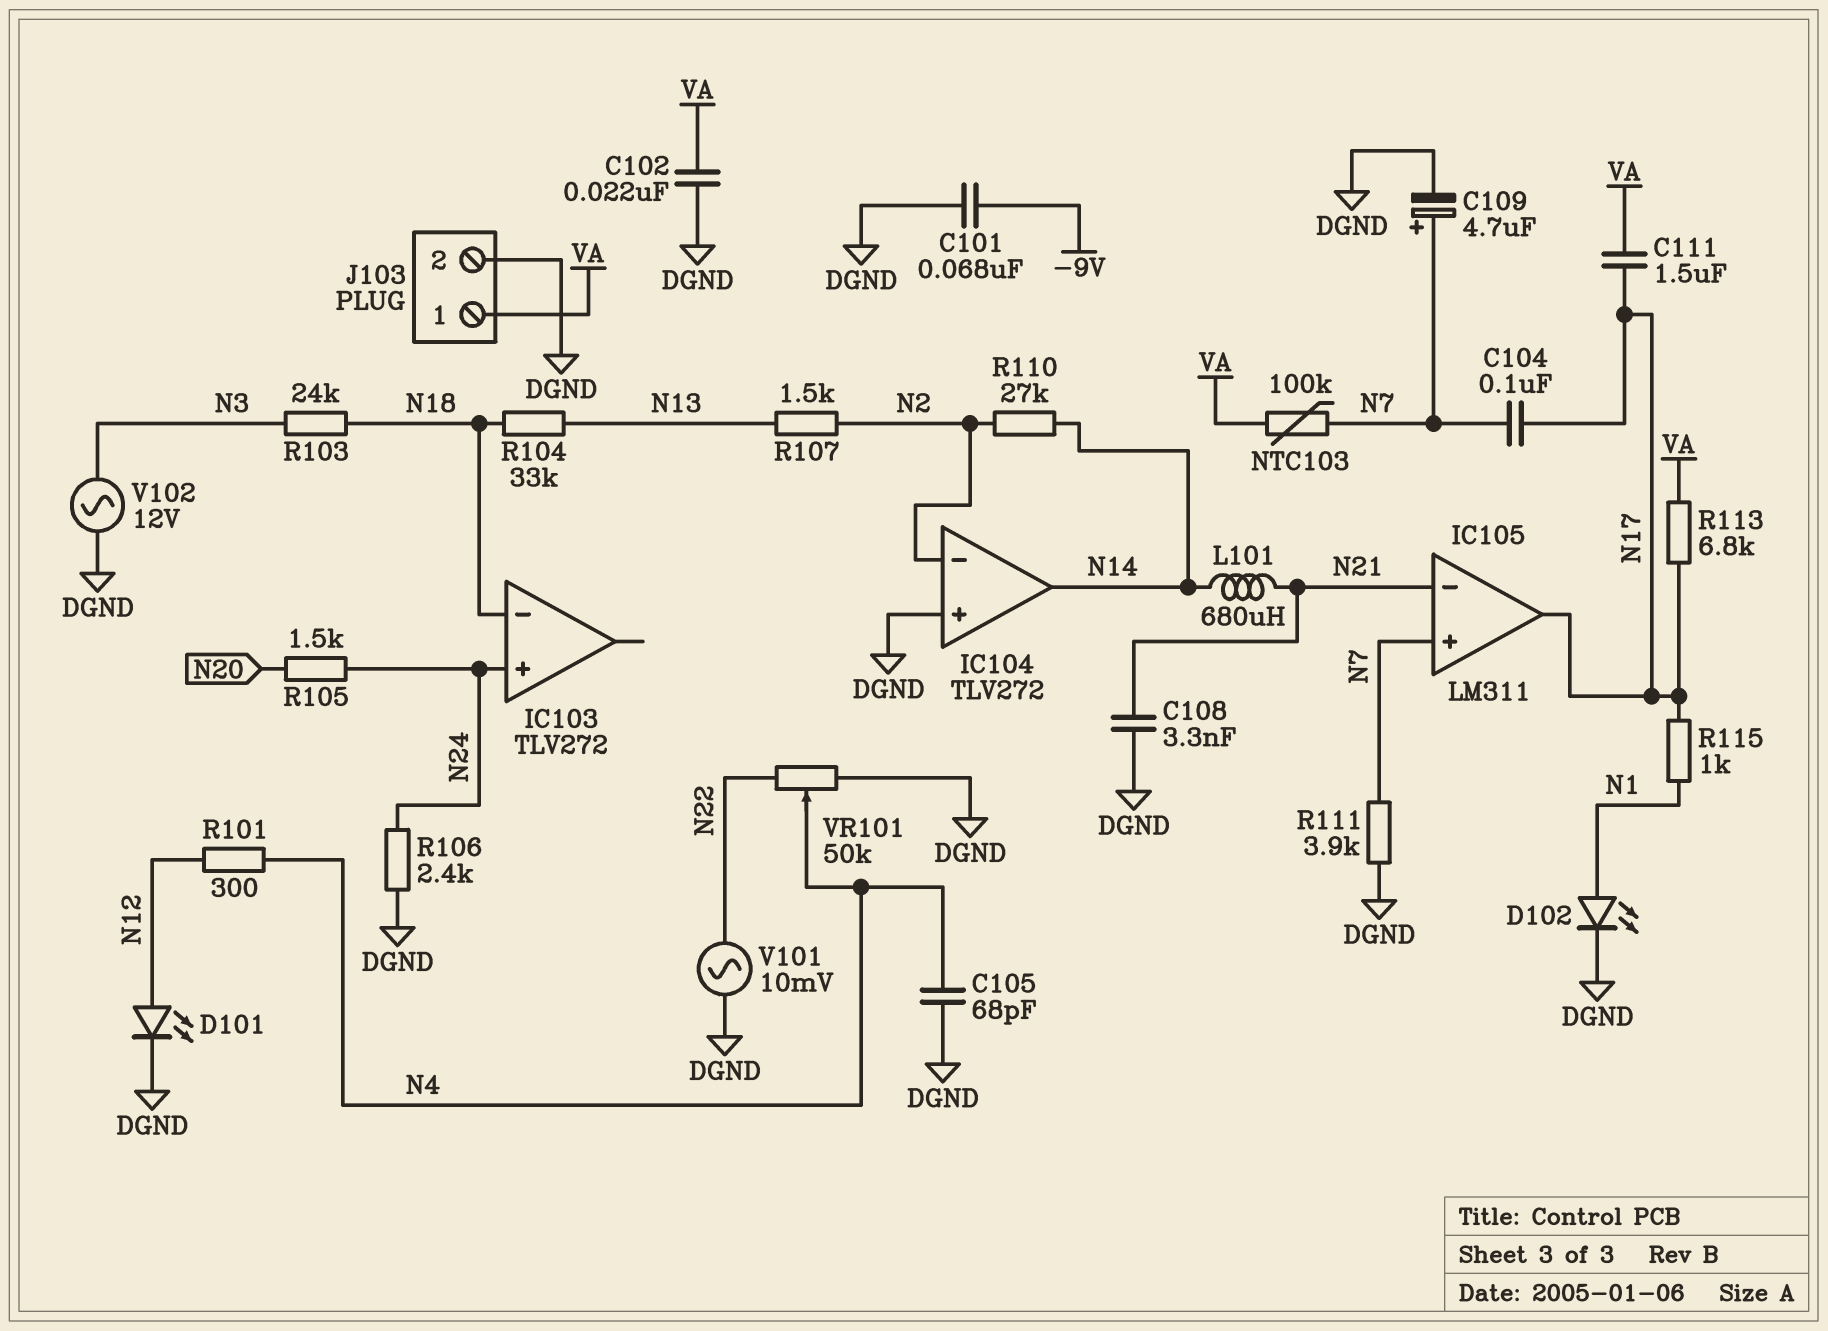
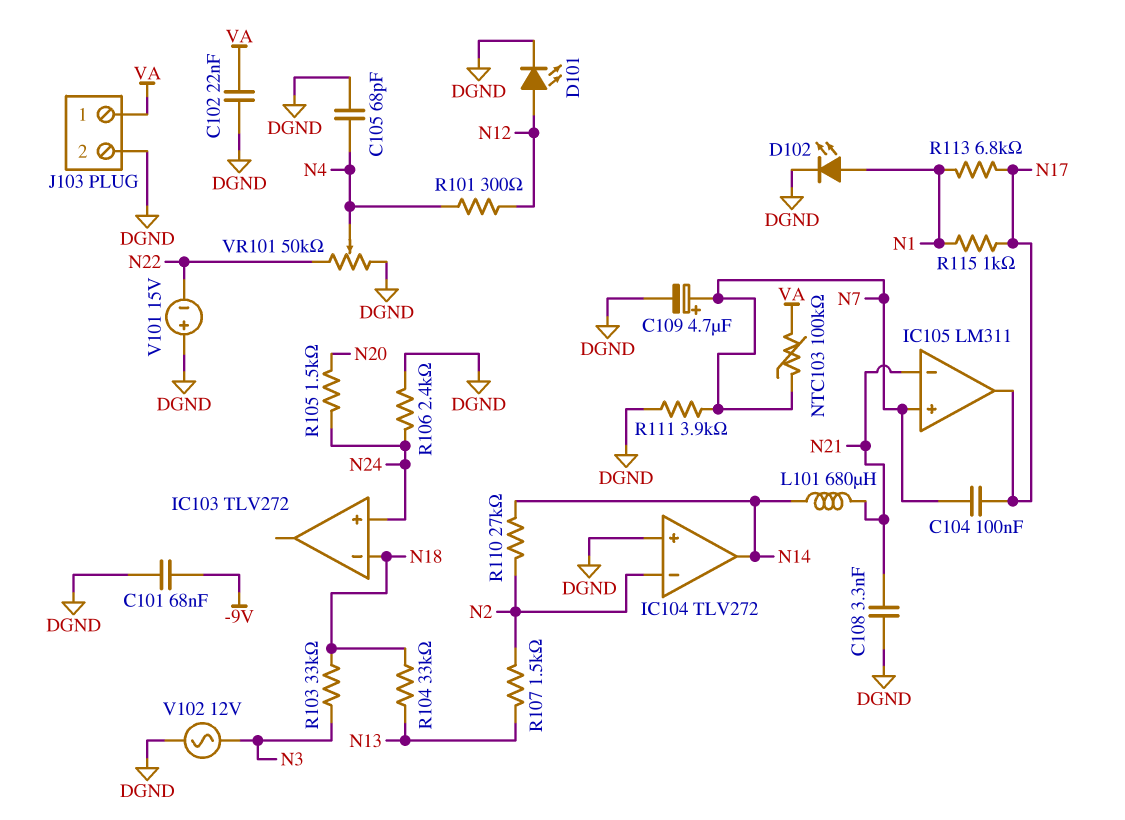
C111: 1.5uF (N17, VA) -> none
R103: 24k (N3, N18) -> 33k (N3, N18)
R113: 6.8k (N17, VA) -> 6.8k (N1, N17)
V101: AC 10mV (DGND, N22) -> 15V (plus DGND, minus N22)

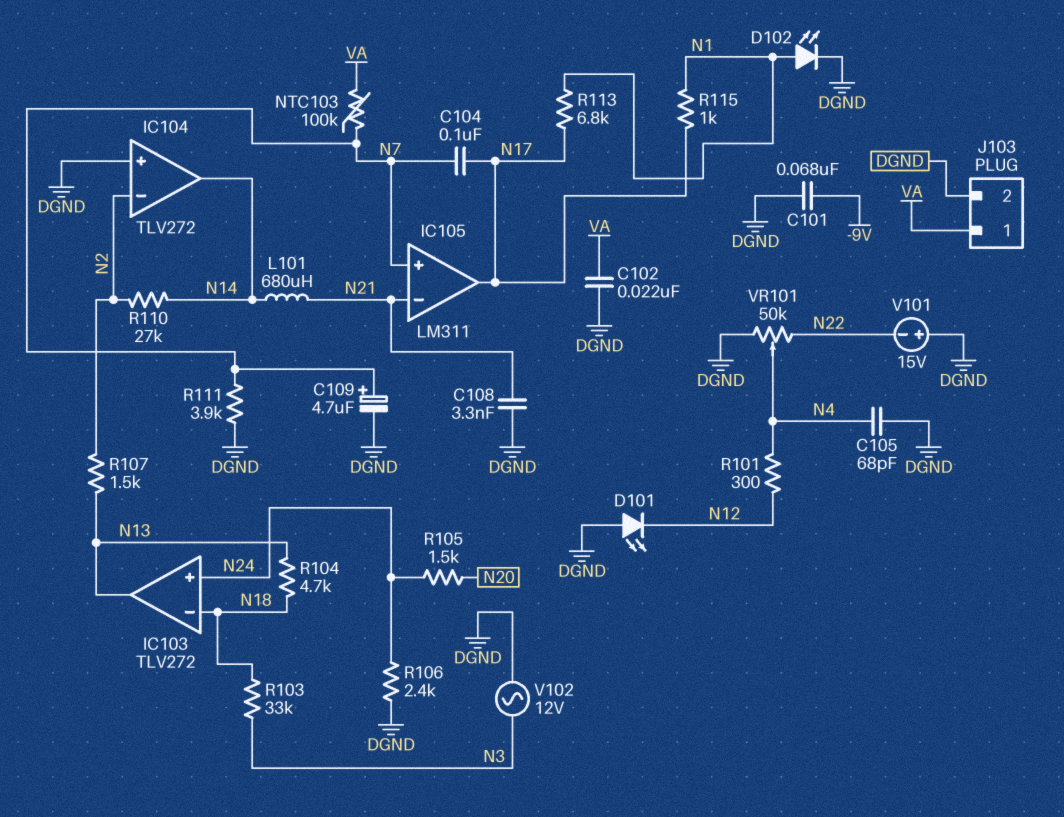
D101: LED (A N12, K DGND) -> LED (A DGND, K N12)
IC103 pin out: none -> N13
R104: 33k (N13, N18) -> 4.7k (N13, N18)

